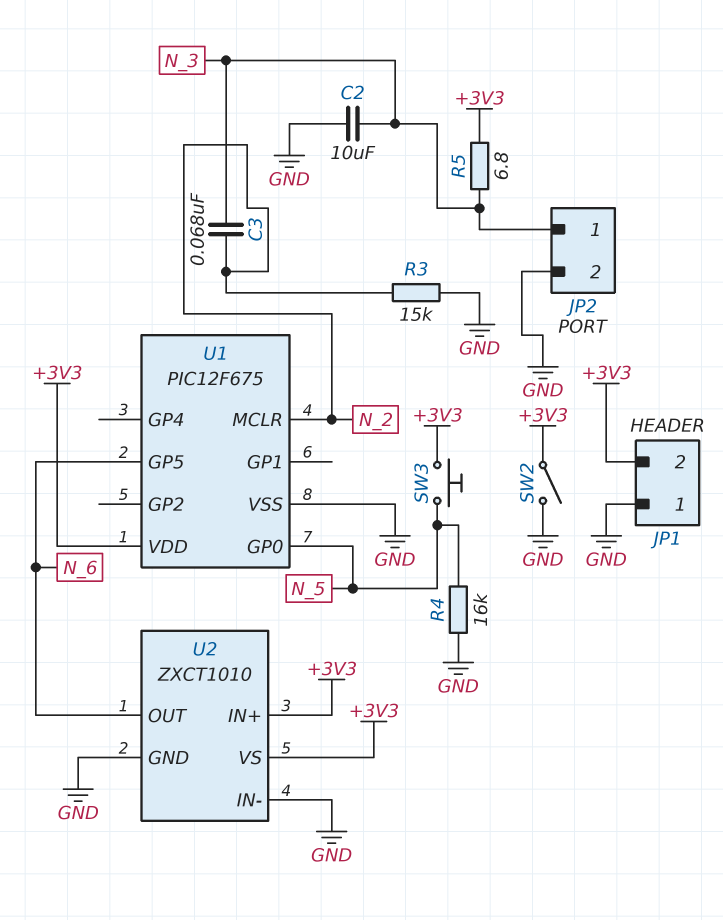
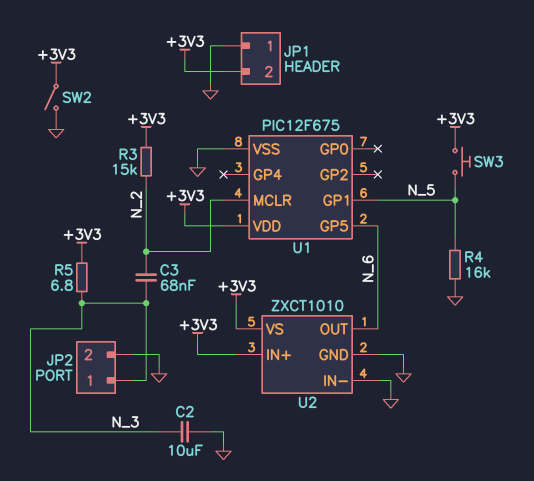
R3: 15k (GND, N_2) -> 15k (+3V3, N_2)
U1 pin GP0: N_5 -> none
U1 pin GP1: none -> N_5

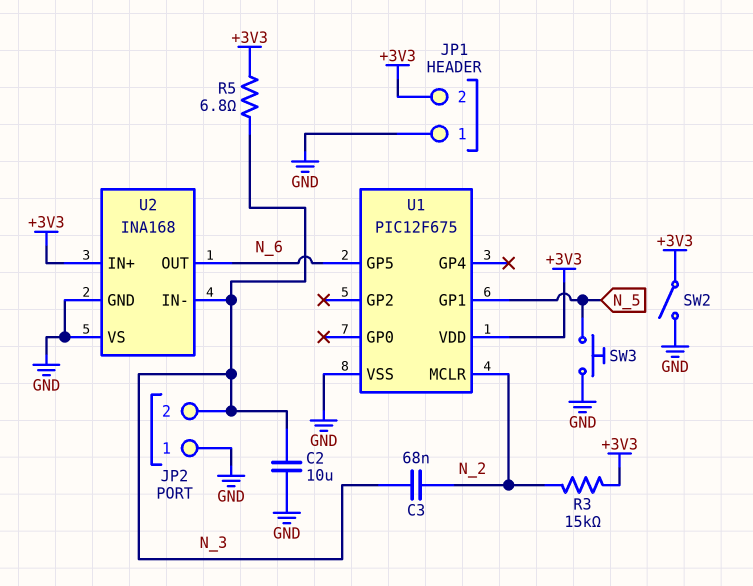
JP2 pin 1: N_3 -> GND
JP2 pin 2: GND -> N_3
R4: 16k (GND, N_5) -> none
SW3: button (+3V3, N_5) -> button (GND, N_5)
U2: ZXCT1010 -> INA168
U2 pin IN-: GND -> N_3
U2 pin VS: +3V3 -> GND

